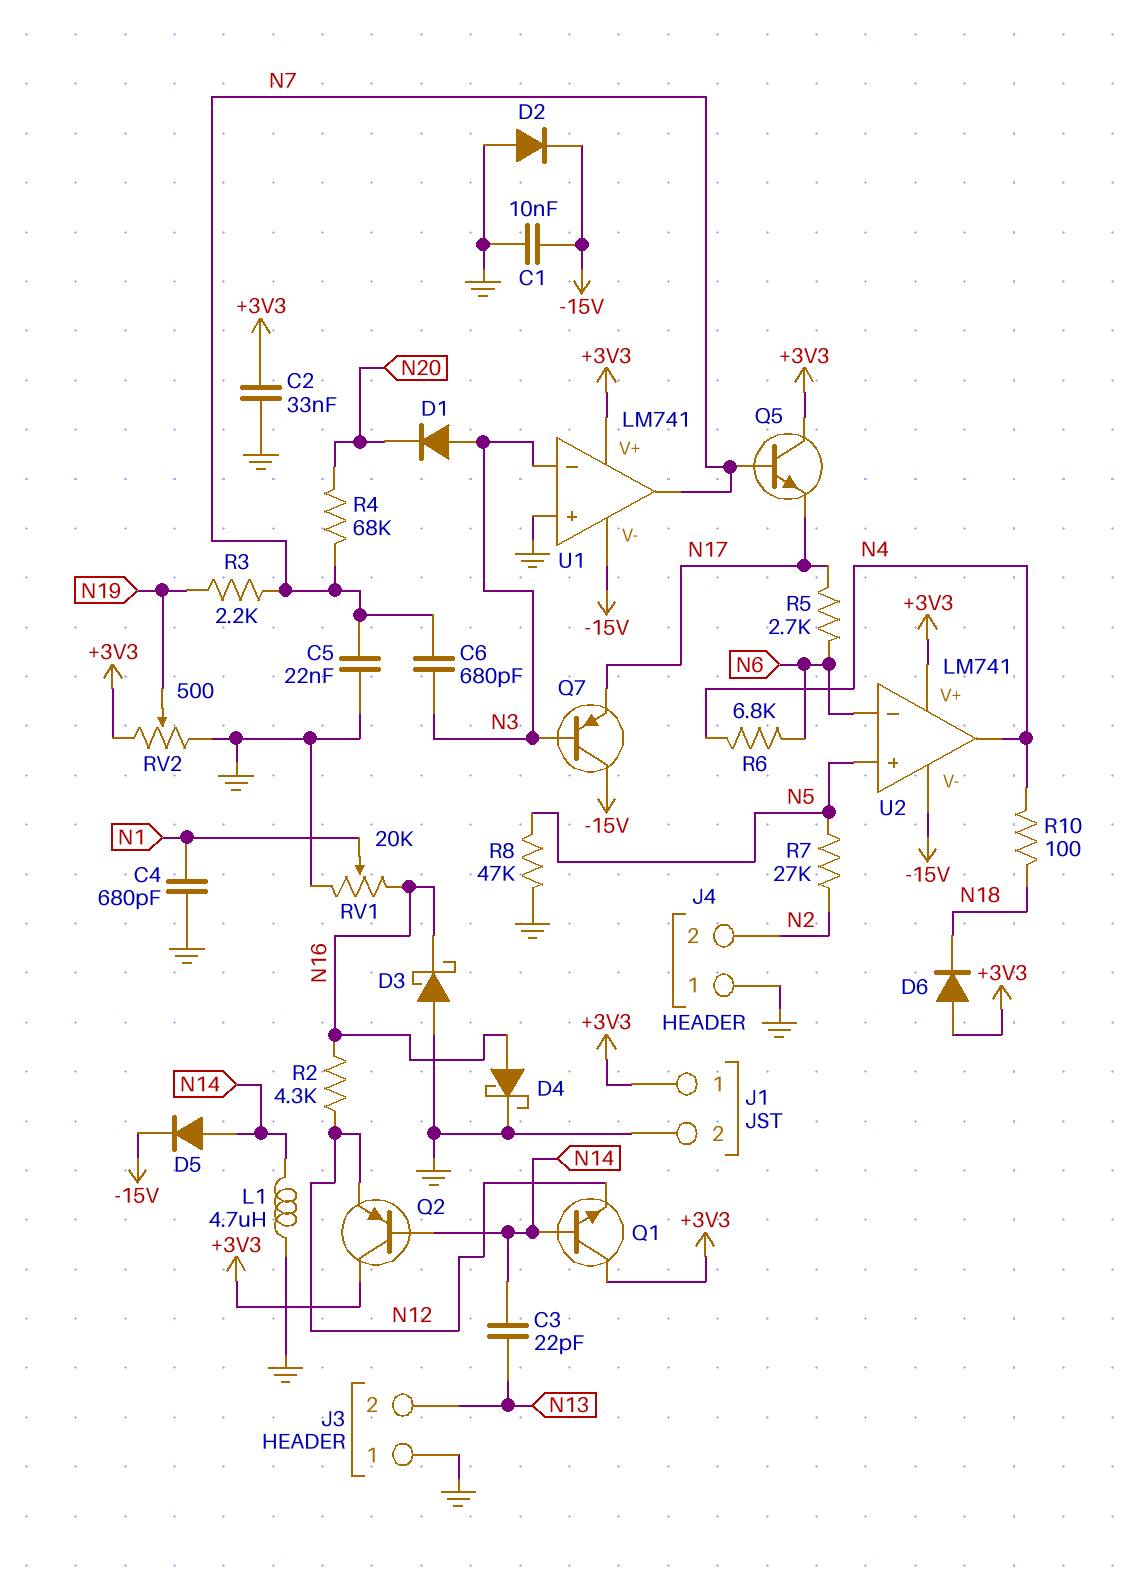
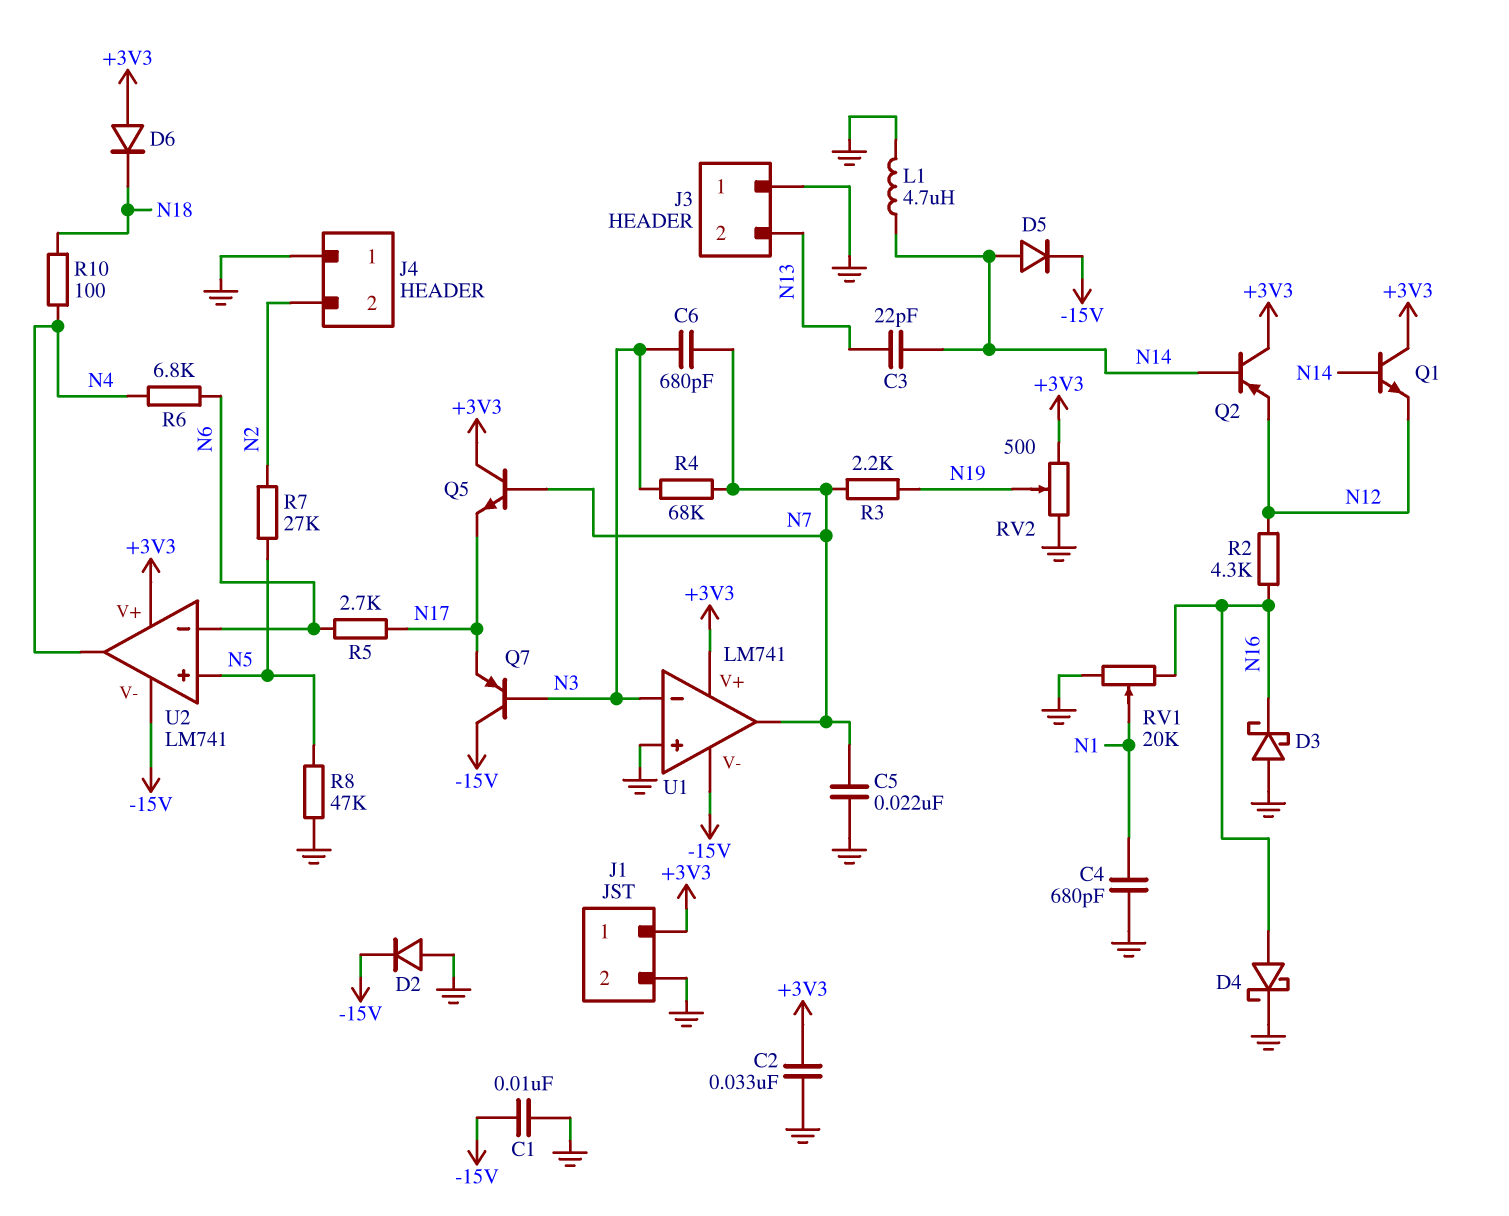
D1: diode (A N3, K N20) -> none
R4: 68k (N7, N20) -> 68k (N3, N7)

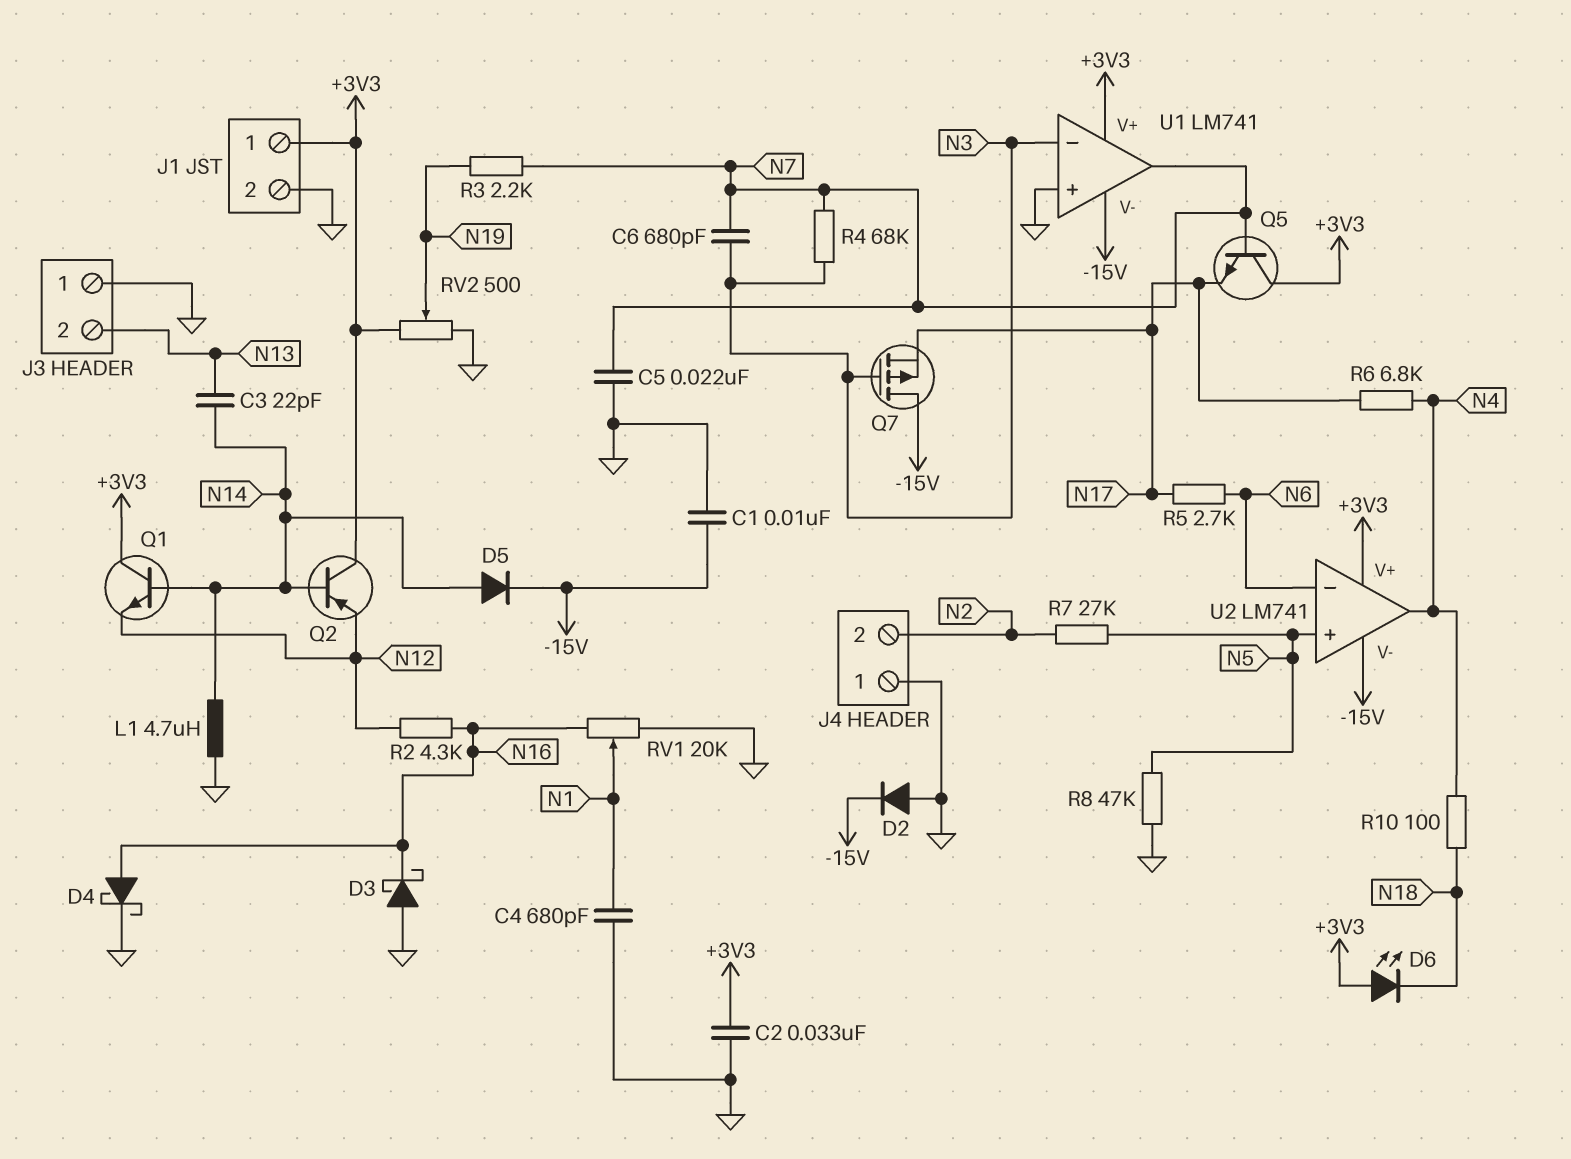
D6: diode (A +3V3, K N18) -> LED (A +3V3, K N18)
Q7: PNP (B N3, C -15V, E N17) -> PMOS (G N3, D -15V, S N17)
R6: 6.8k (N4, N6) -> 6.8k (N4, N17)

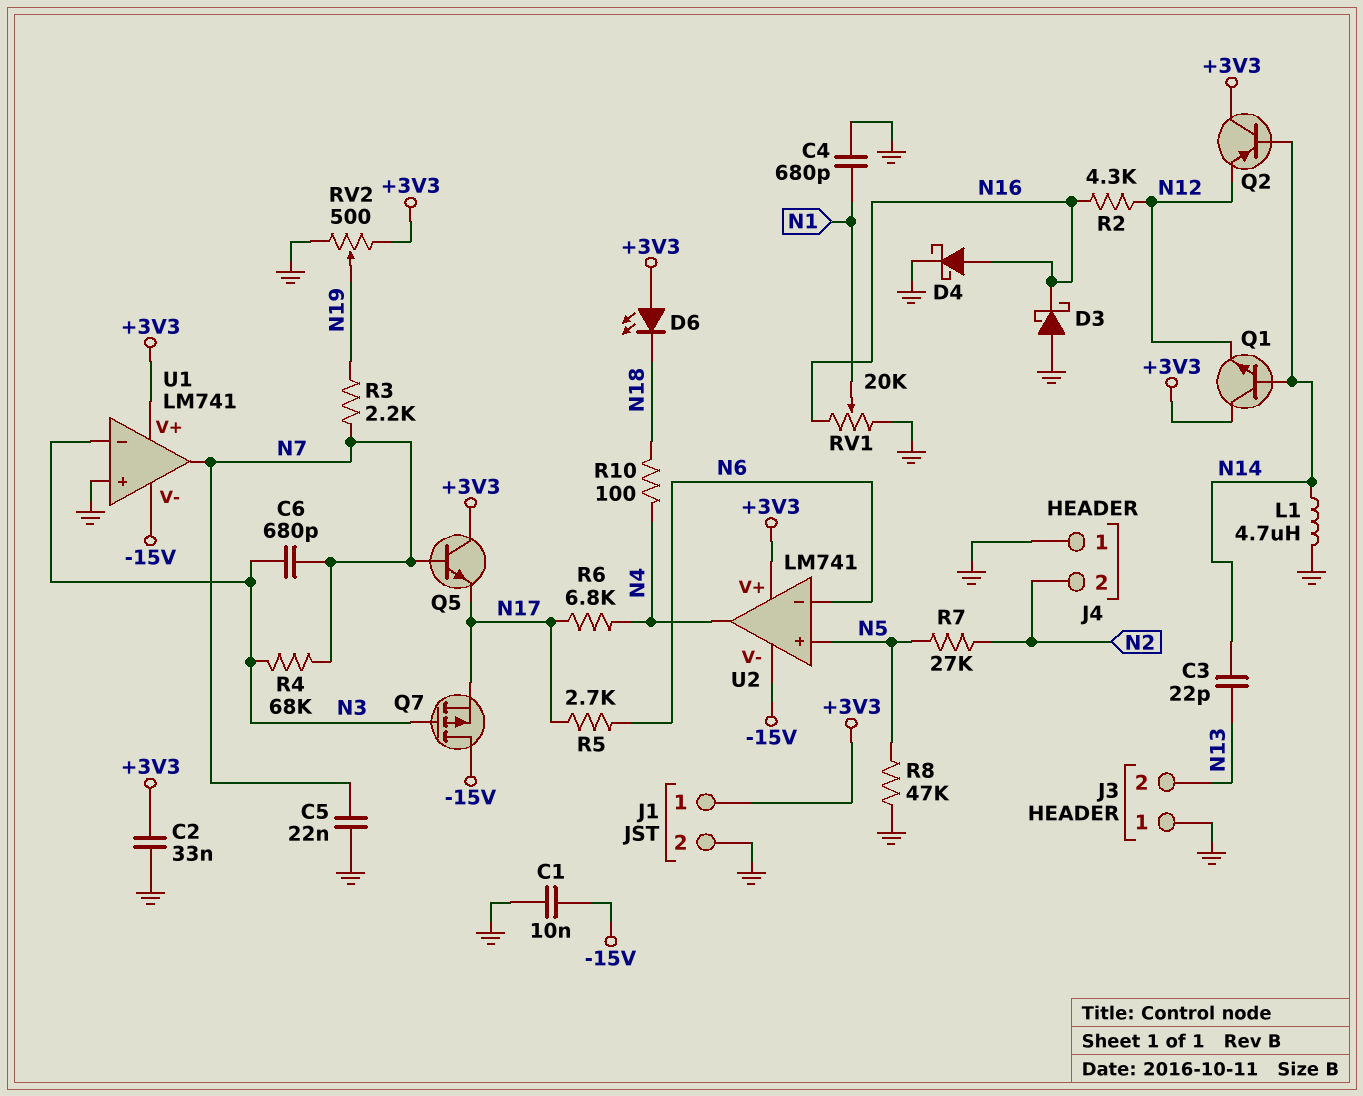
D2: diode (A GND, K -15V) -> none
D5: diode (A N14, K -15V) -> none

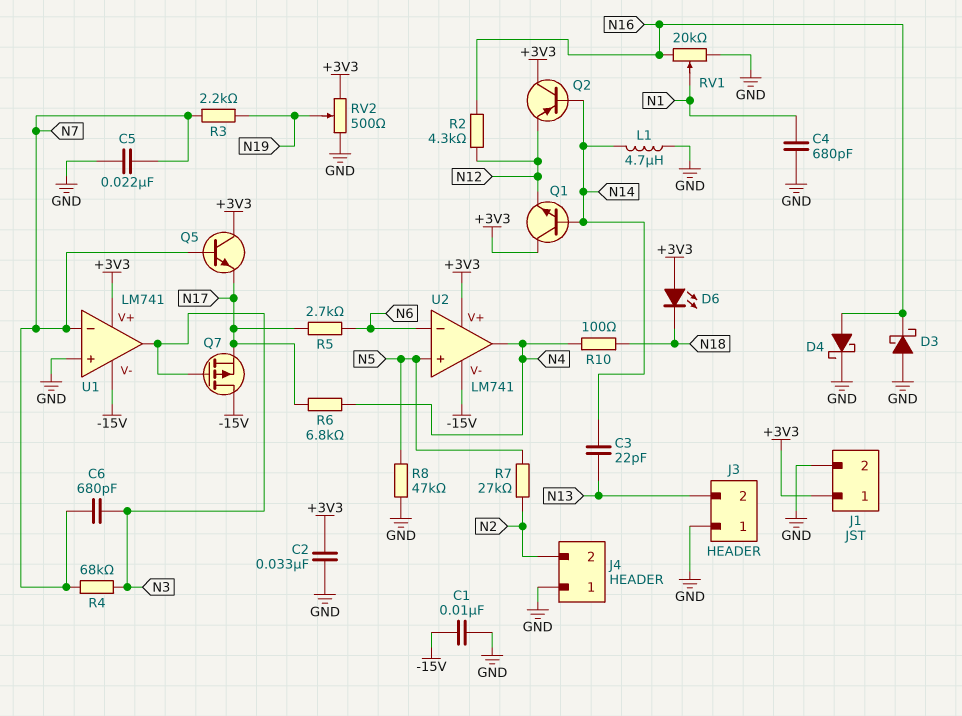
U1 pin in-: N3 -> N7
U1 pin out: N7 -> N3

